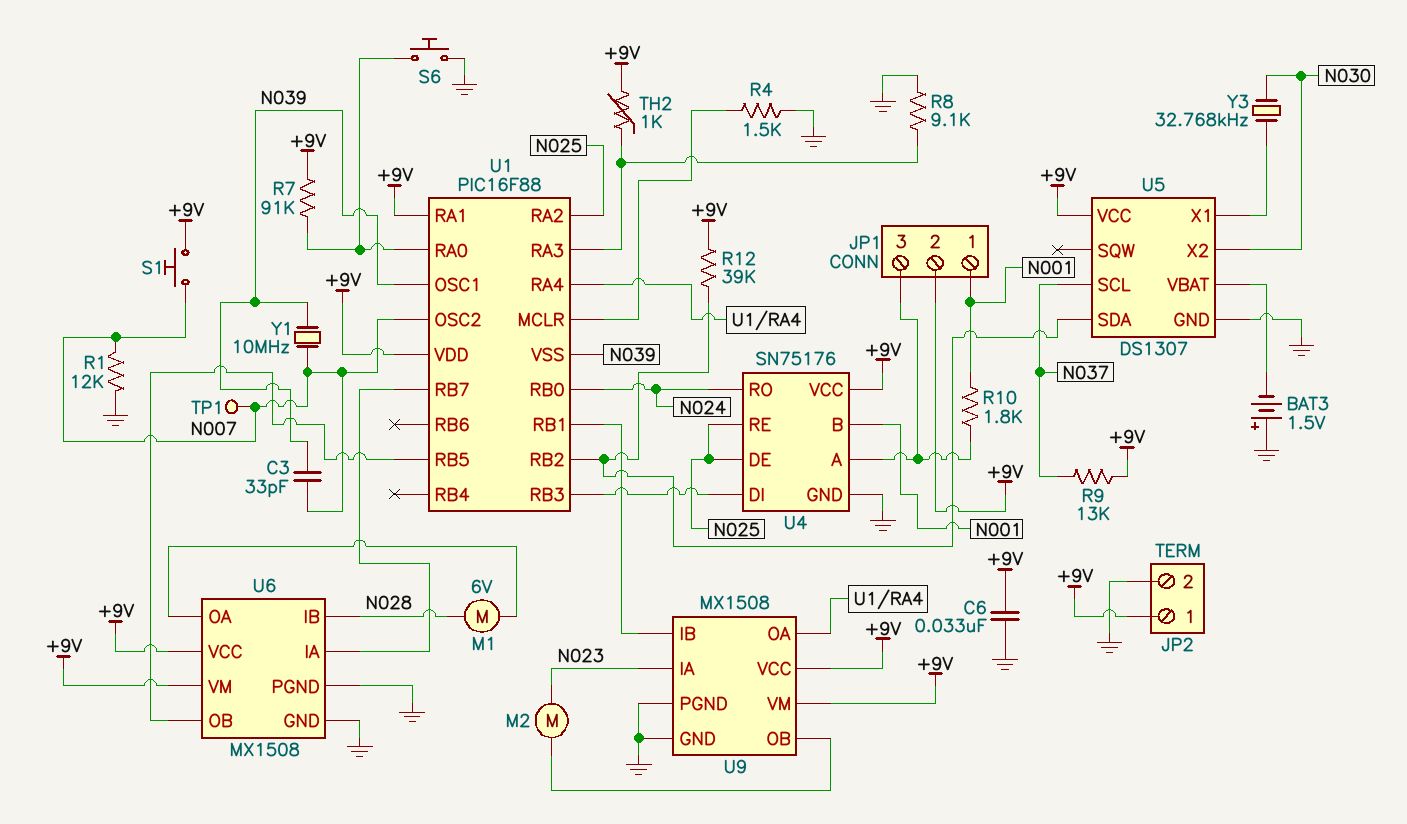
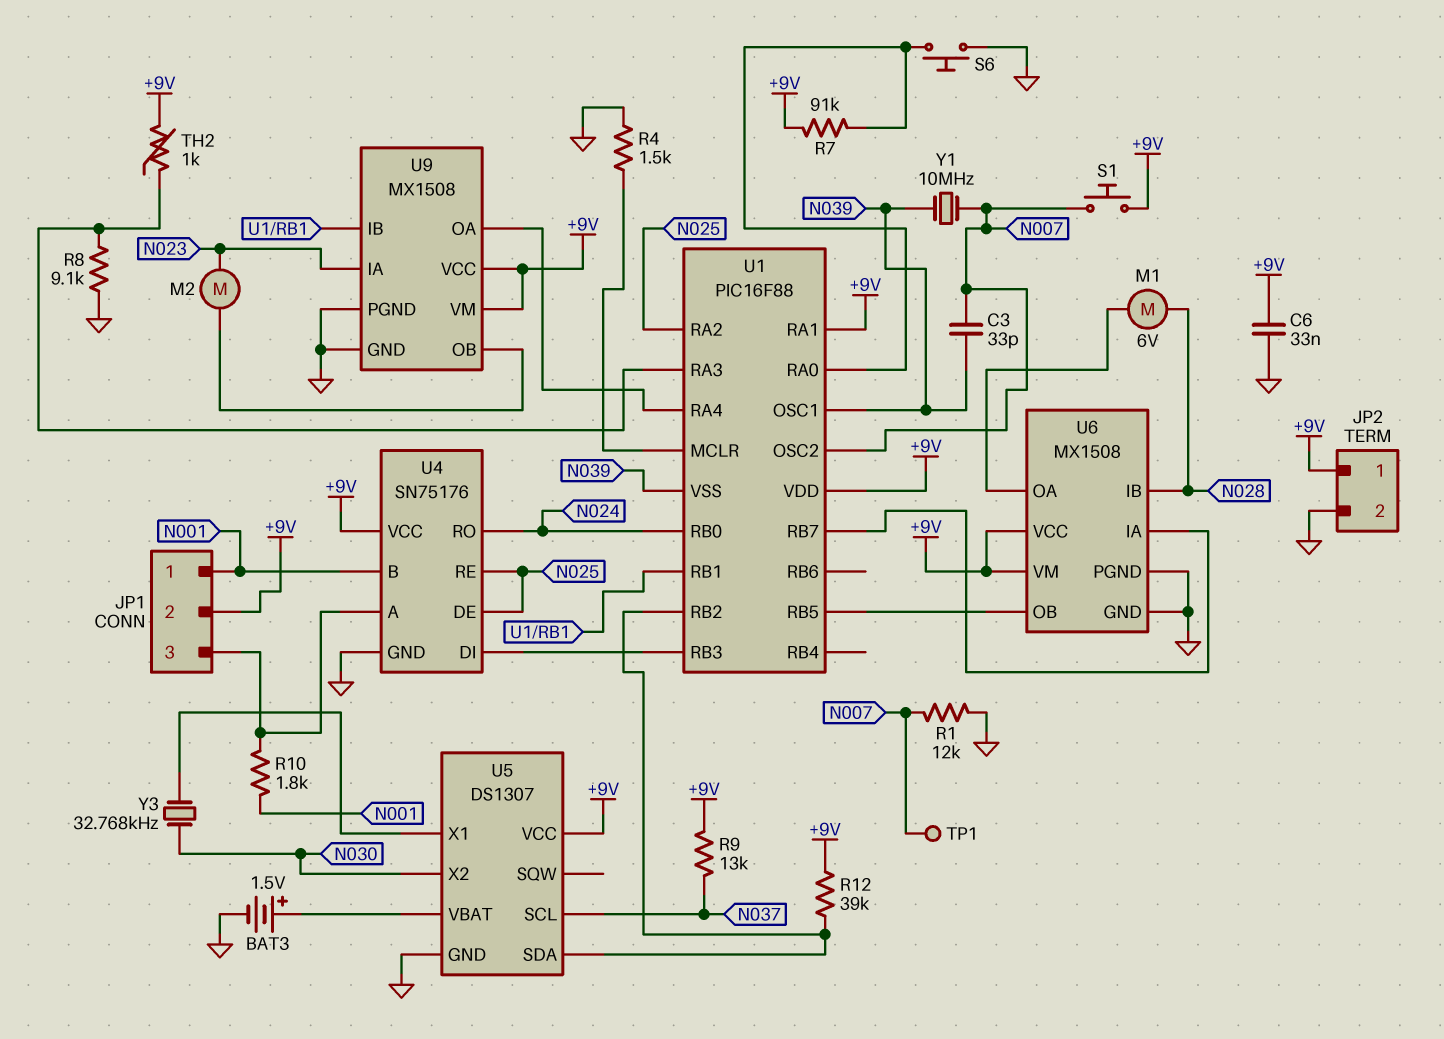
BAT3: 1.5V (plus GND, minus U5/VBAT) -> 1.5V (plus U5/VBAT, minus GND)

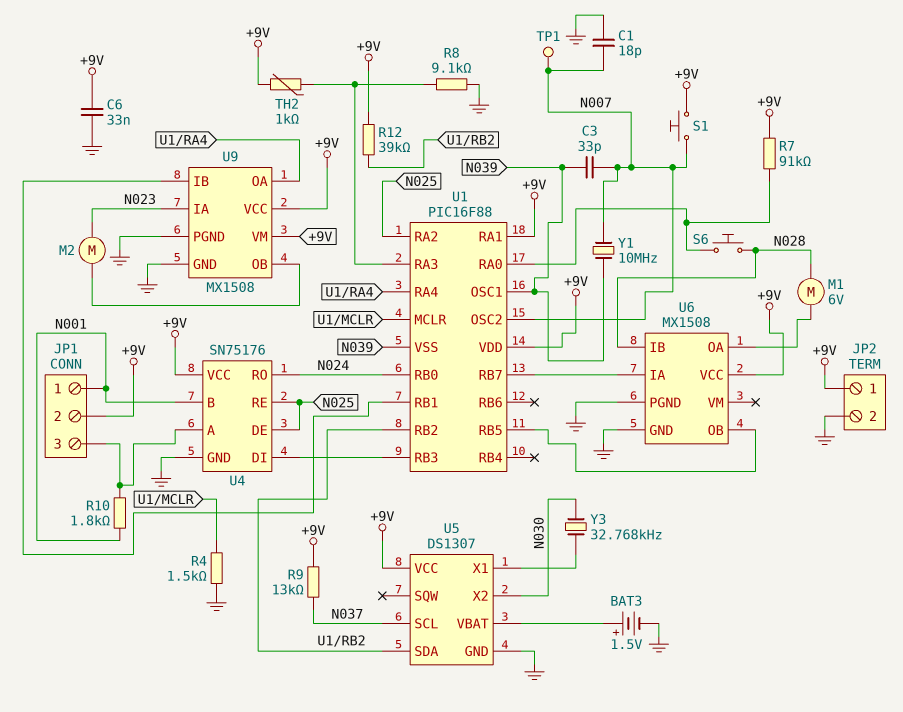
C1: none -> 18pF (GND, N007)
R1: 12k (GND, N007) -> none
S6: button (GND, U1/RA0) -> button (N028, U1/RA0)
U6 pin VM: +9V -> none

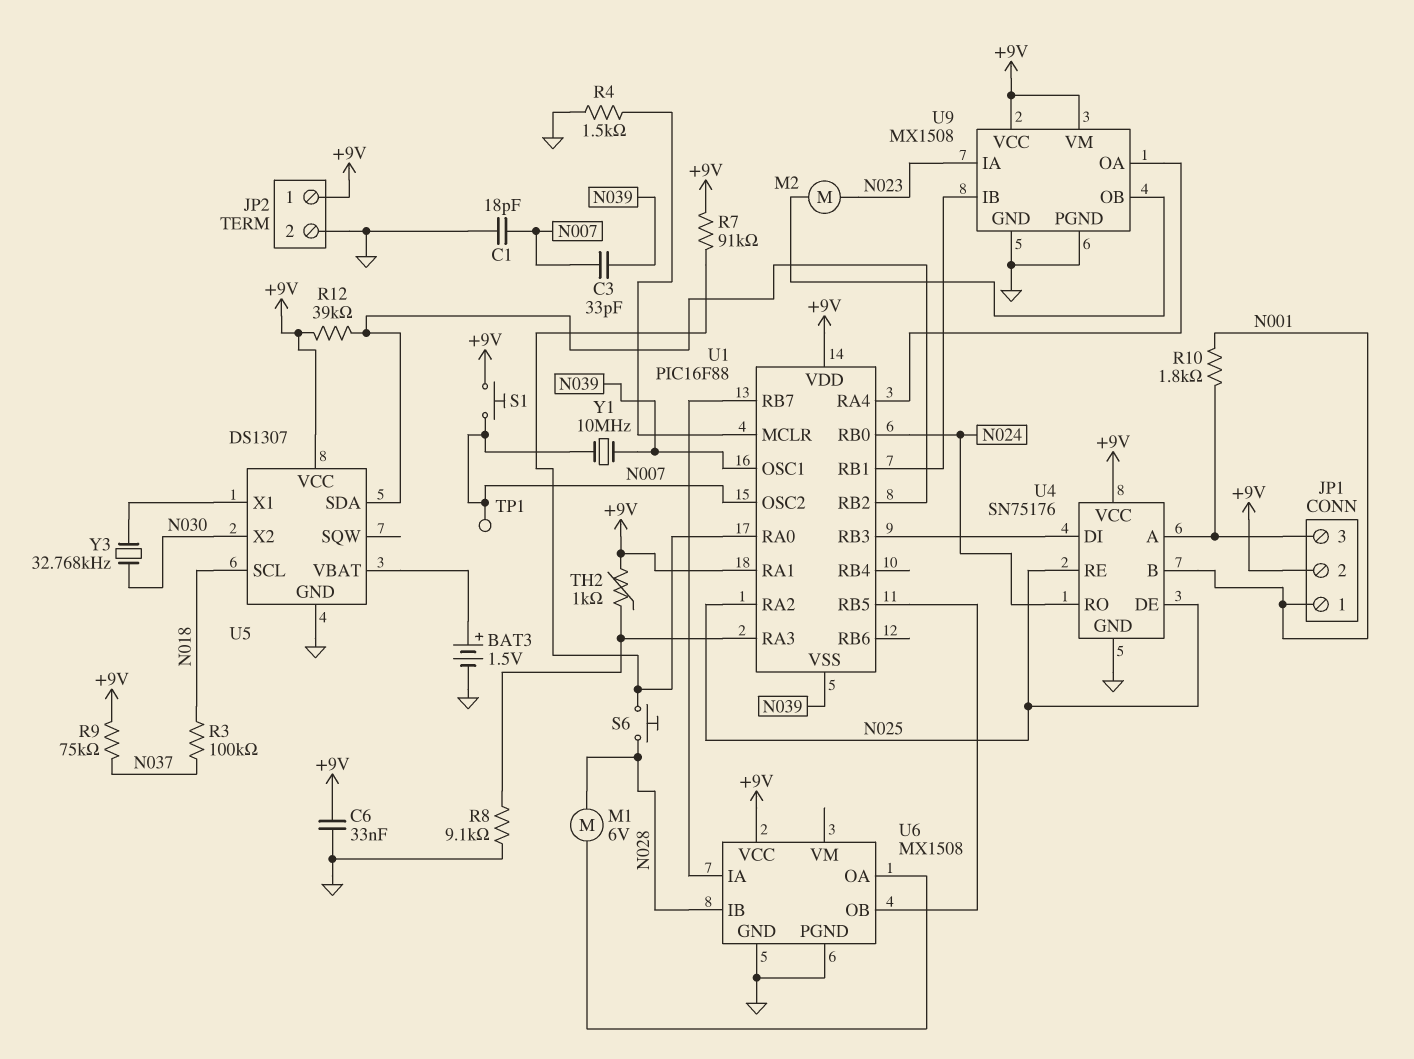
R3: none -> 100k (N018, N037)
R9: 13k (+9V, N037) -> 75k (+9V, N037)
U5 pin SCL: N037 -> N018

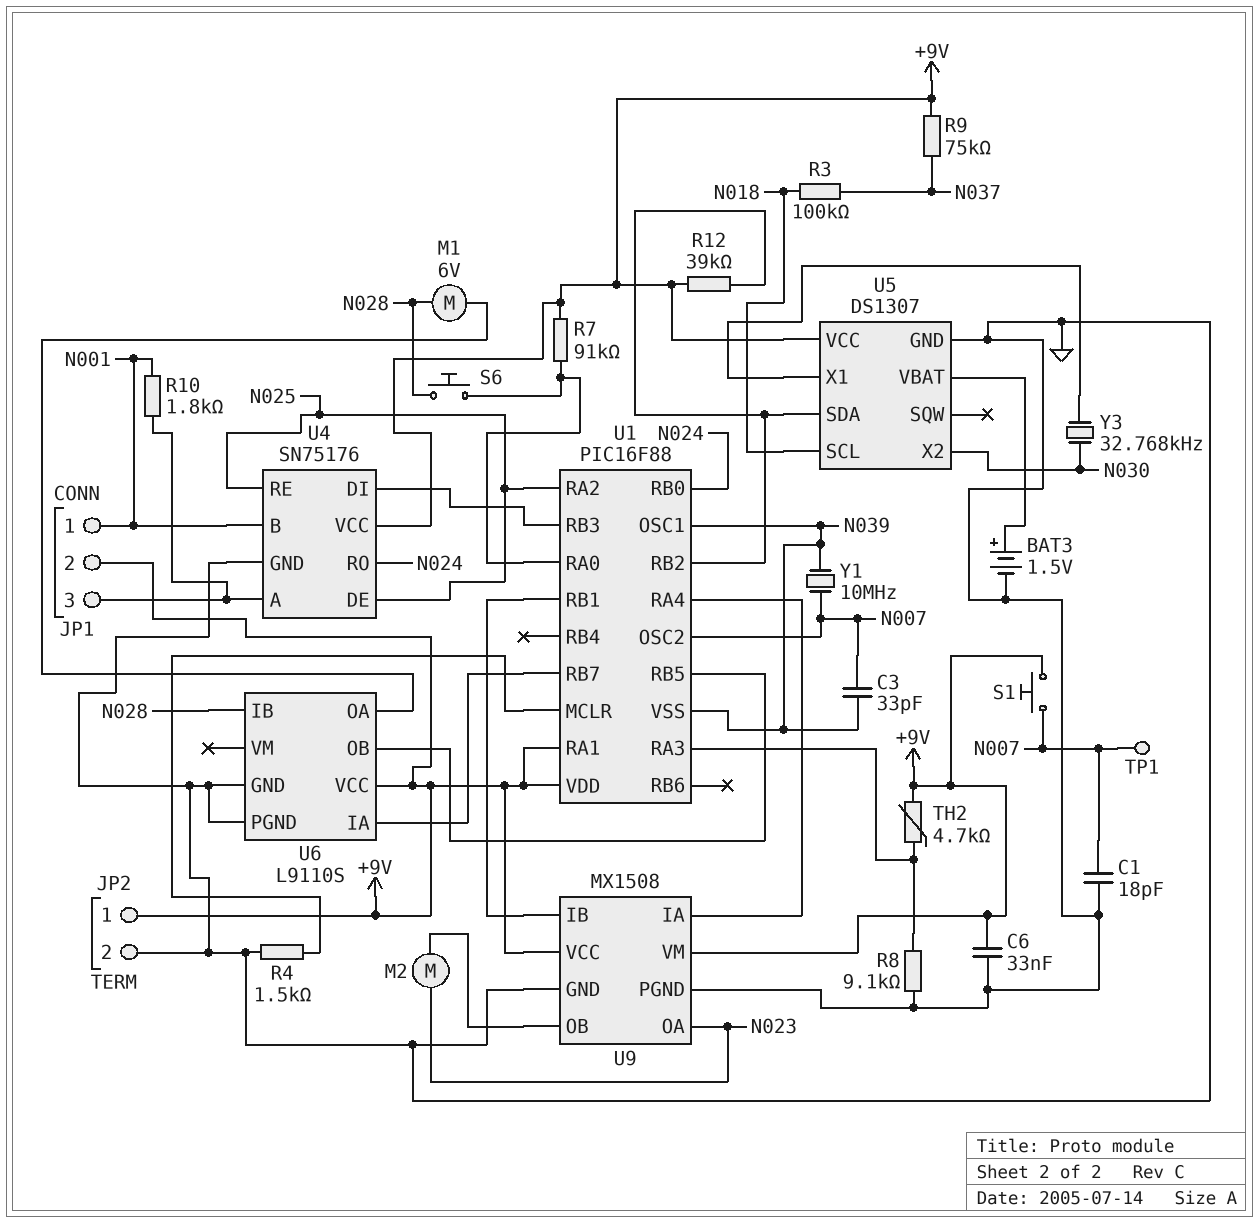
TH2: 1k (+9V, U1/RA3) -> 4.7k (+9V, U1/RA3)
U6: MX1508 -> L9110S
U9 pin IA: N023 -> U1/RA4
U9 pin OA: U1/RA4 -> N023

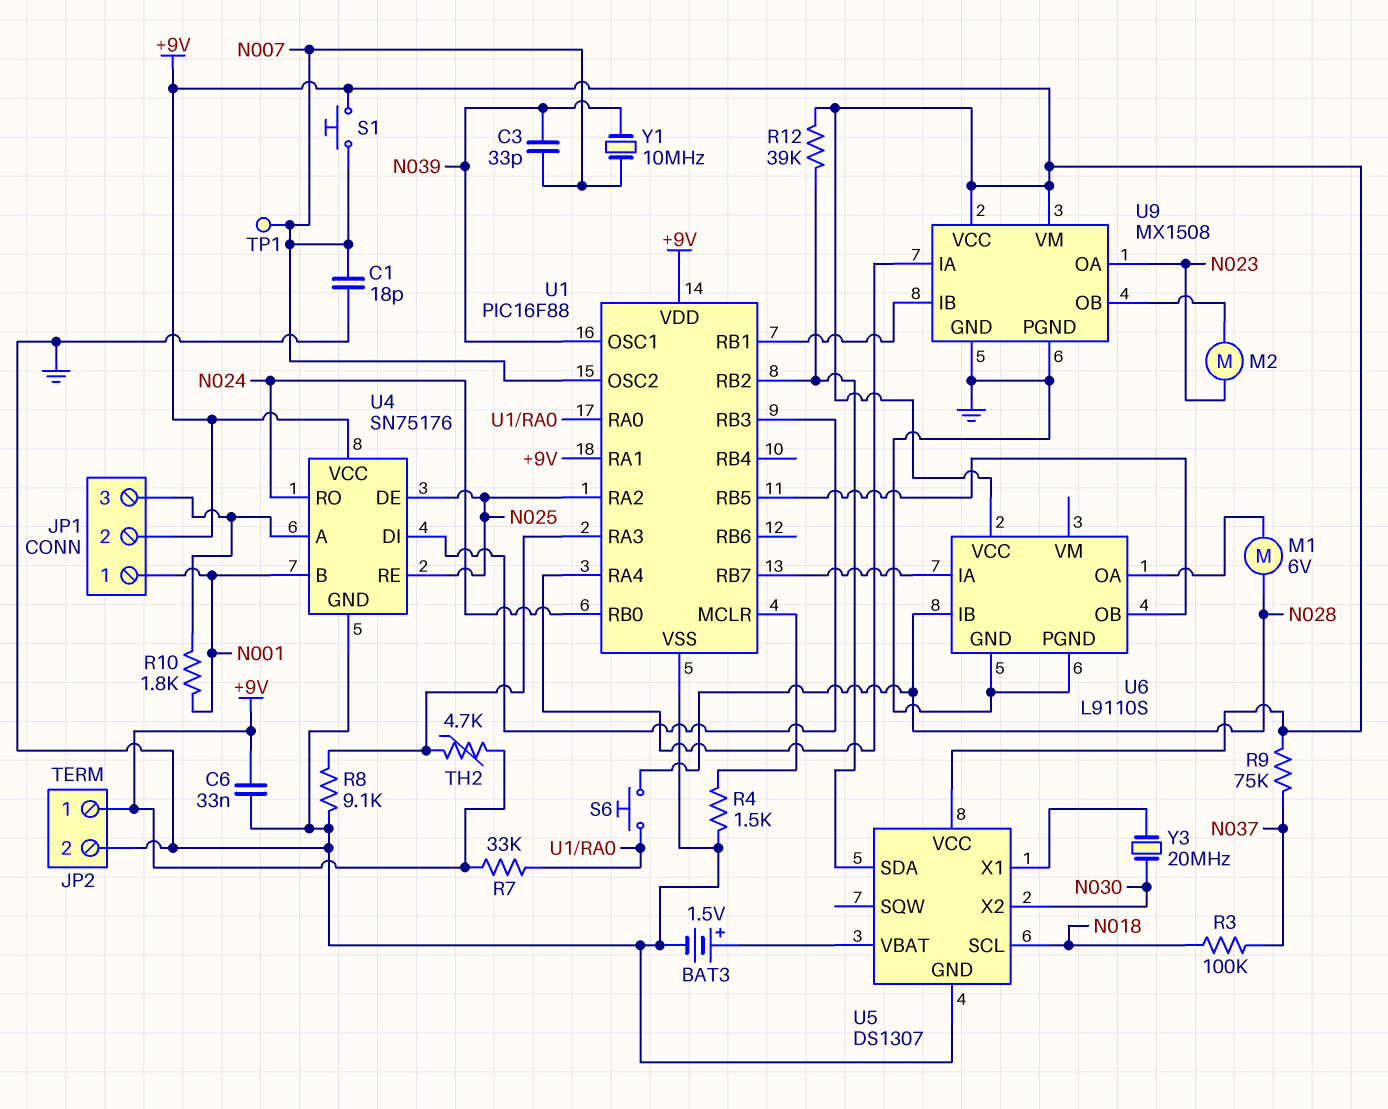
R7: 91k (+9V, U1/RA0) -> 33k (+9V, U1/RA0)
U1 pin VSS: N039 -> GND
Y3: 32.768kHz (N030, U5/X1) -> 20MHz (N030, U5/X1)

